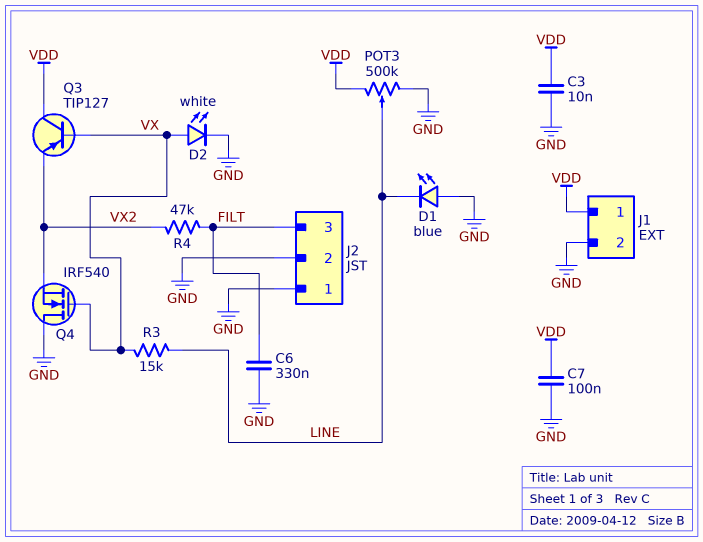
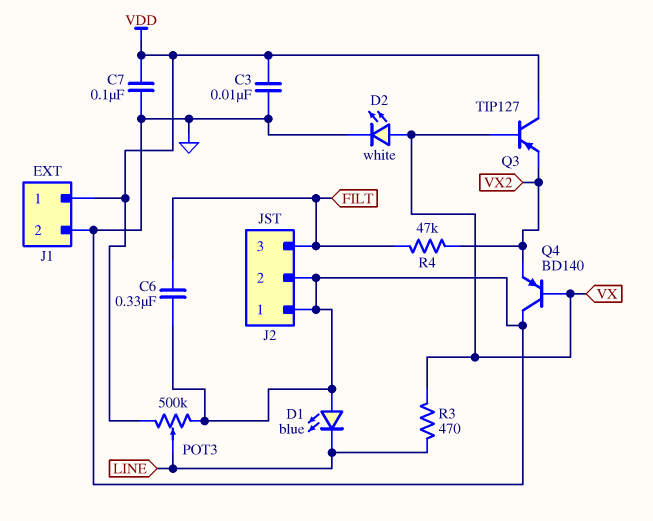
Q4: NMOS IRF540 (G VX, D GND, S VX2) -> PNP BD140 (B VX, C GND, E VX2)
R3: 15k (LINE, VX) -> 470 (LINE, VX)

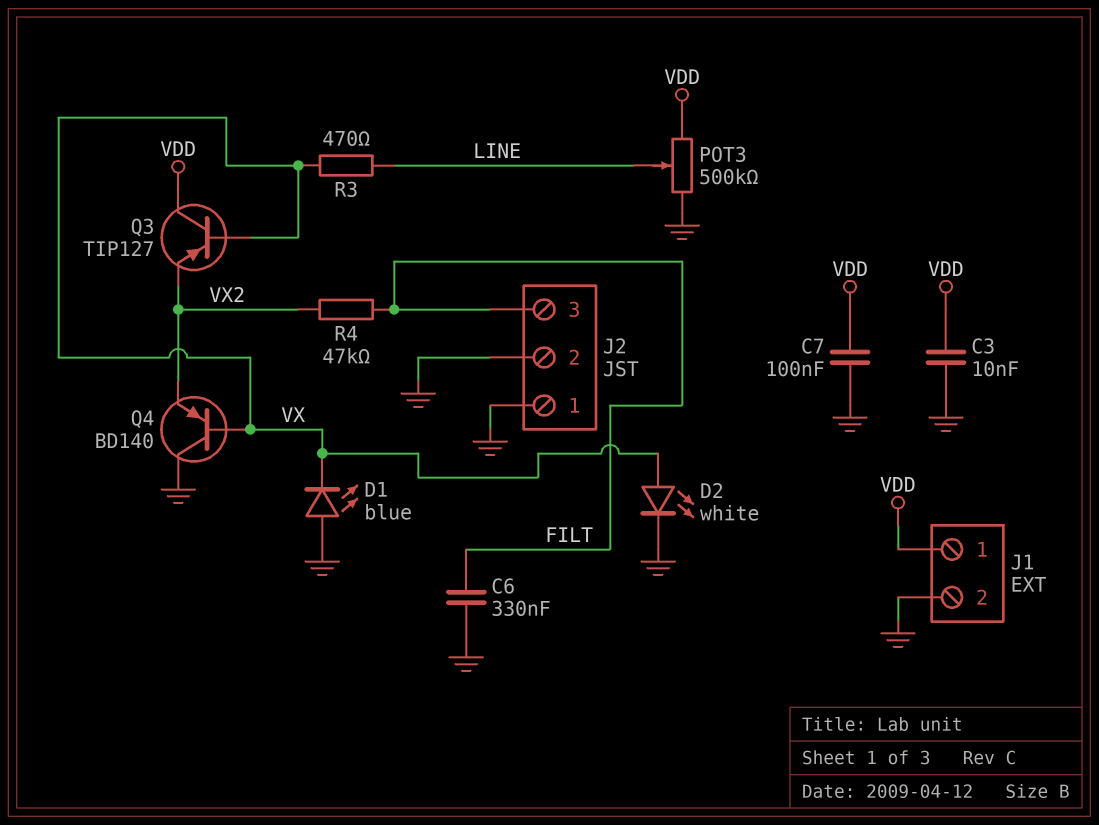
D1: LED blue (A GND, K LINE) -> LED blue (A GND, K VX)

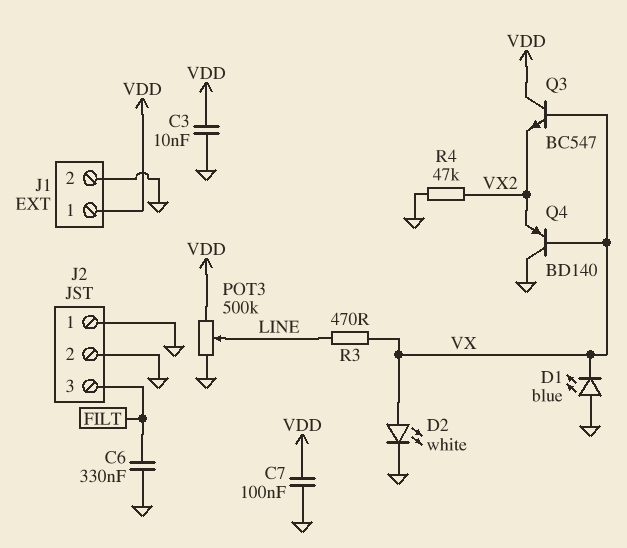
Q3: PNP TIP127 (B VX, C VDD, E VX2) -> NPN BC547 (B VX, C VDD, E VX2)
R4: 47k (FILT, VX2) -> 47k (GND, VX2)

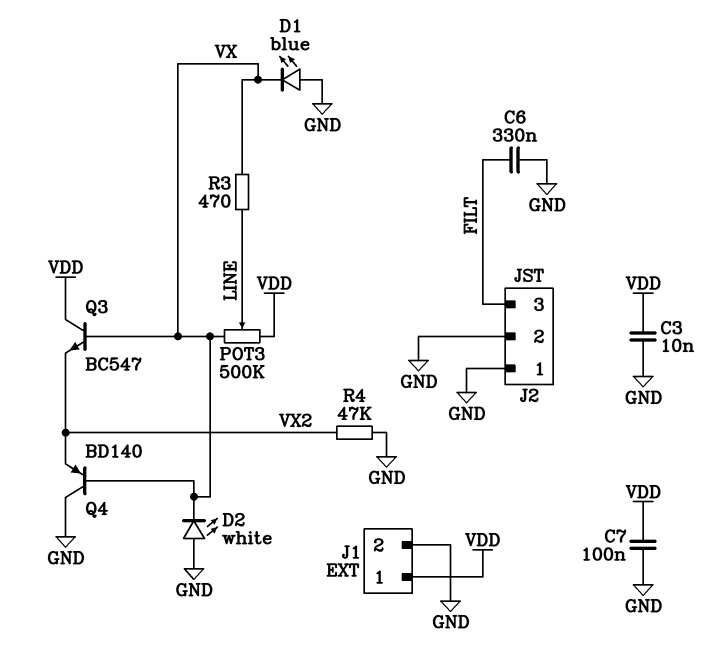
D2: LED white (A VX, K GND) -> LED white (A GND, K VX)
POT3: 500k (GND, VDD, wiper LINE) -> 500k (VDD, VX, wiper LINE)

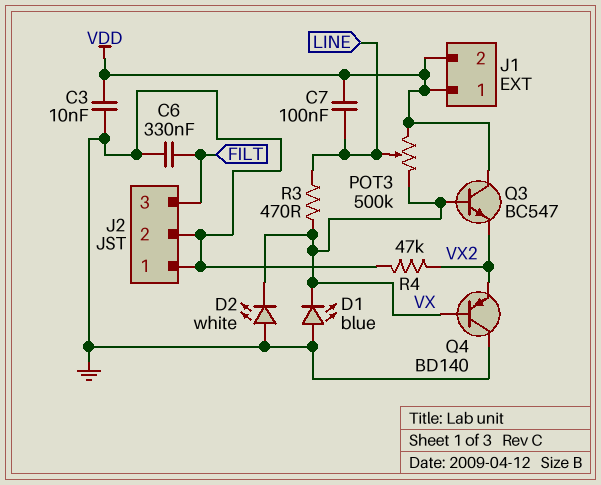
C7: 100nF (GND, VDD) -> 100nF (LINE, VDD)
J1 pin 2: GND -> VDD

